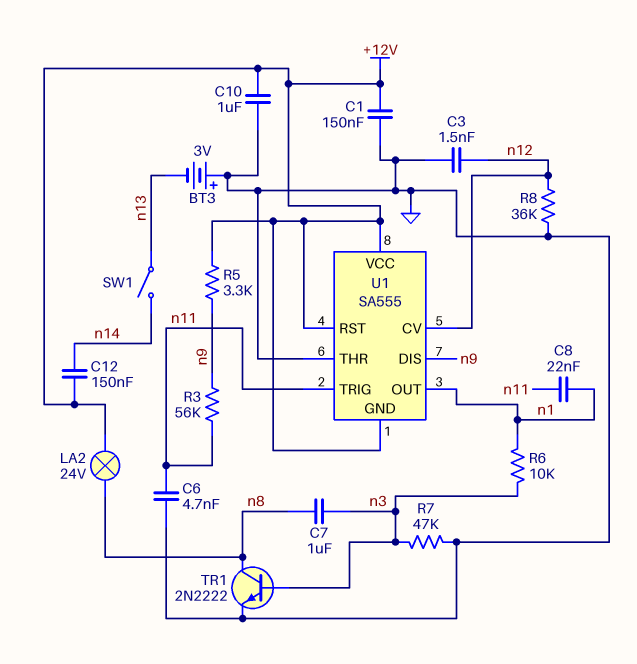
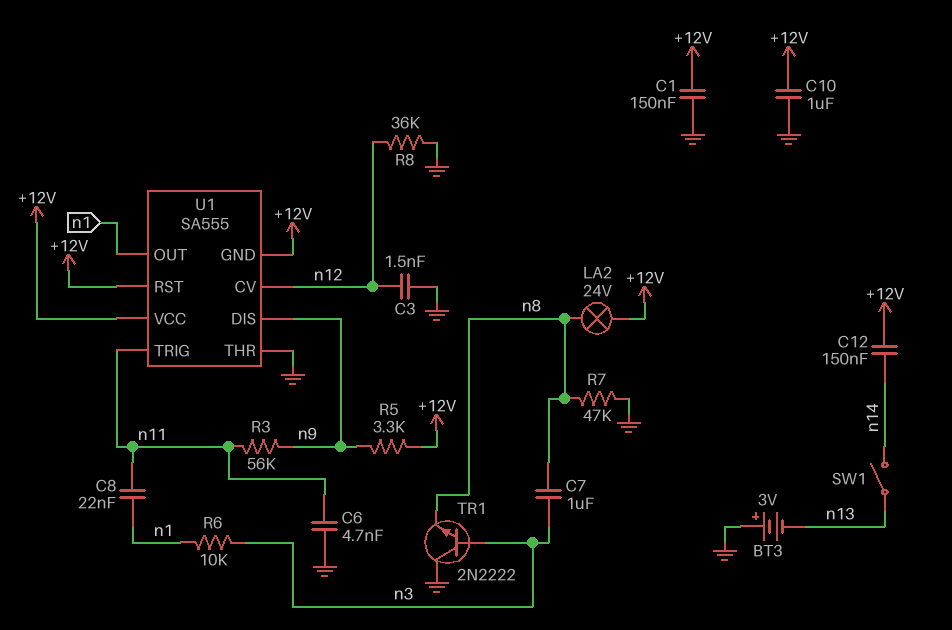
R7: 47k (GND, n3) -> 47k (GND, n8)
TR1: NPN 2N2222 (B n3, C n8, E GND) -> NPN 2N2222 (B n3, C GND, E n8)

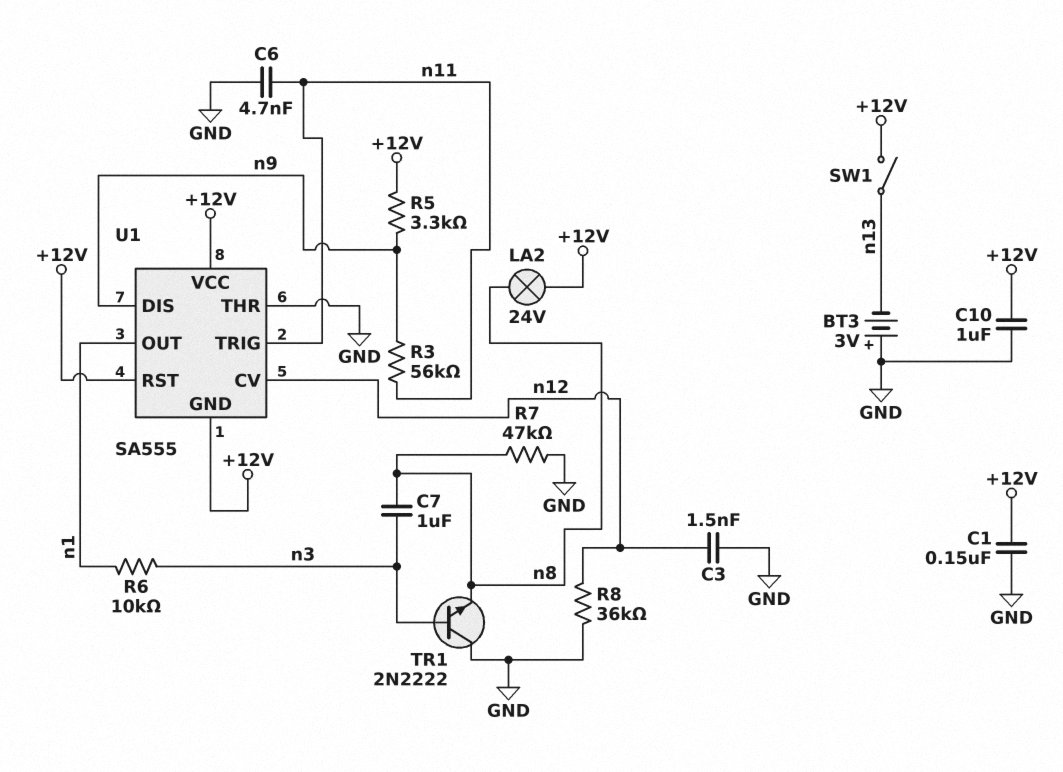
C8: 22nF (n1, n11) -> none
C12: 150nF (+12V, n14) -> none
SW1: switch (n13, n14) -> switch (+12V, n13)

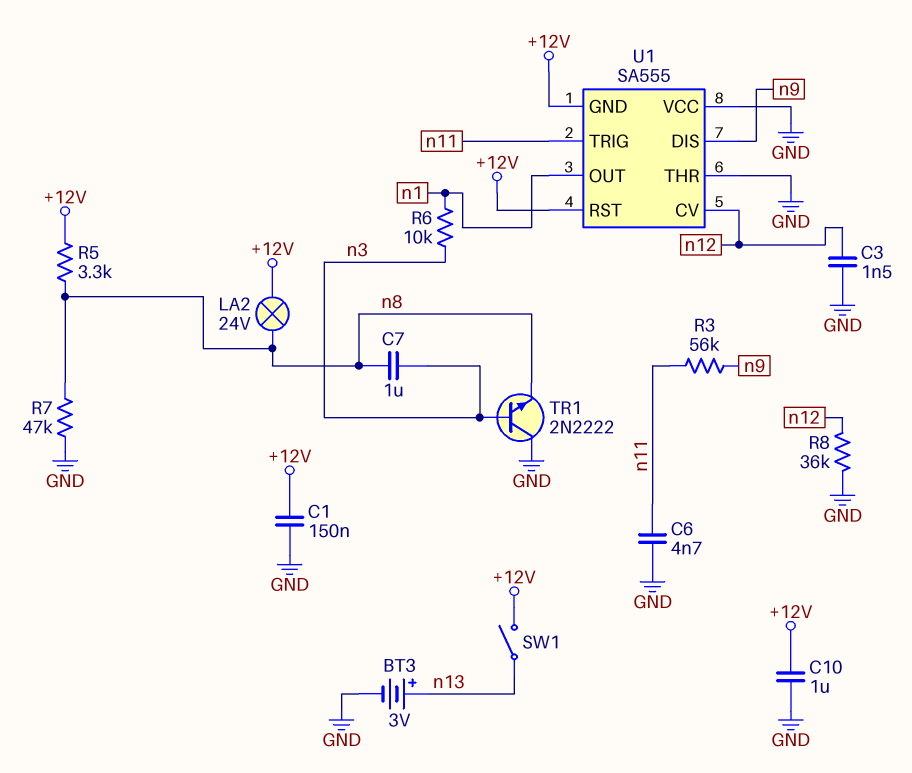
BT3: 3V (plus GND, minus n13) -> 3V (plus n13, minus GND)
R5: 3.3k (+12V, n9) -> 3.3k (+12V, n8)
U1 pin VCC: +12V -> GND

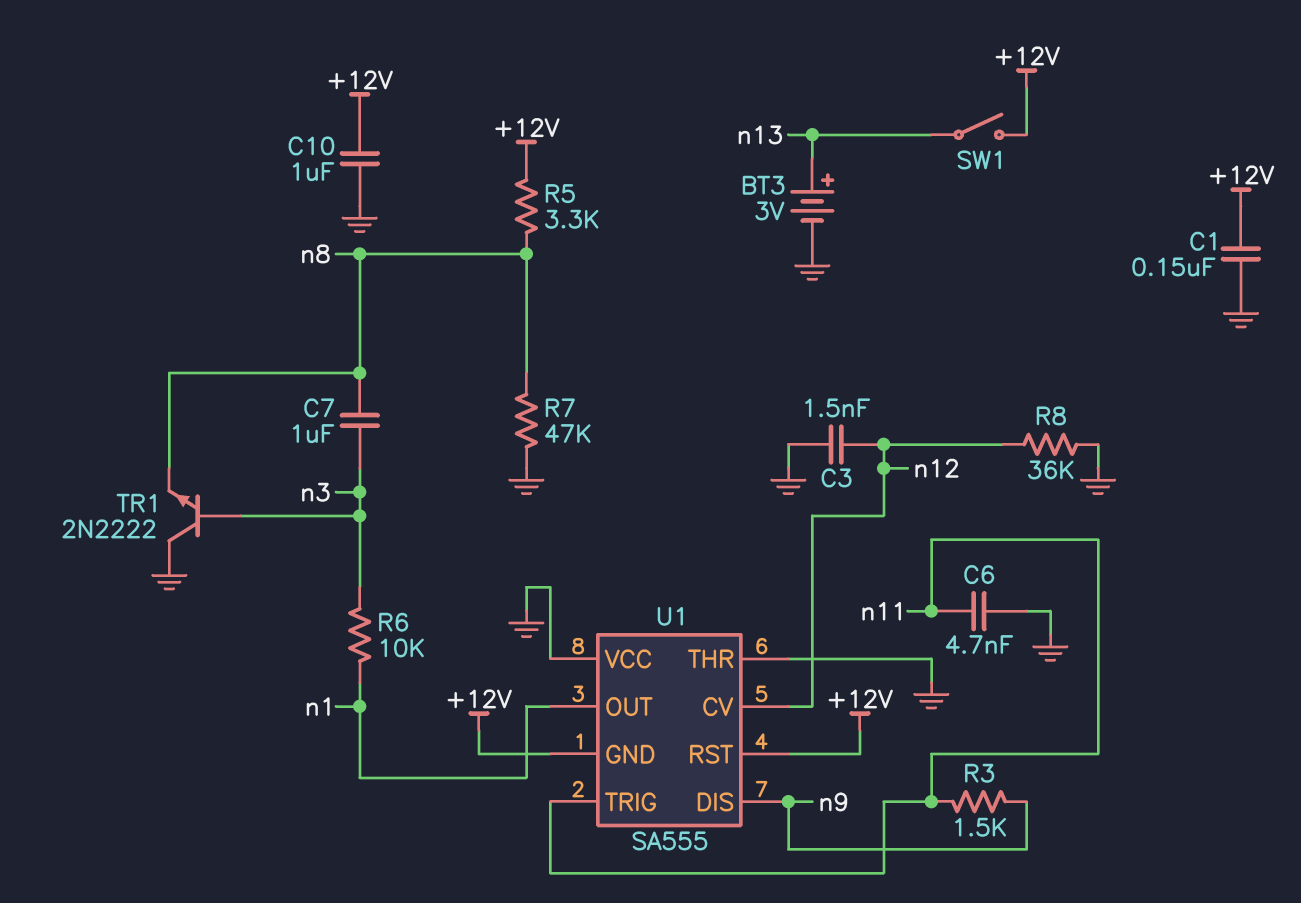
LA2: lamp 24V (+12V, n8) -> none
R3: 56k (n9, n11) -> 1.5k (n9, n11)

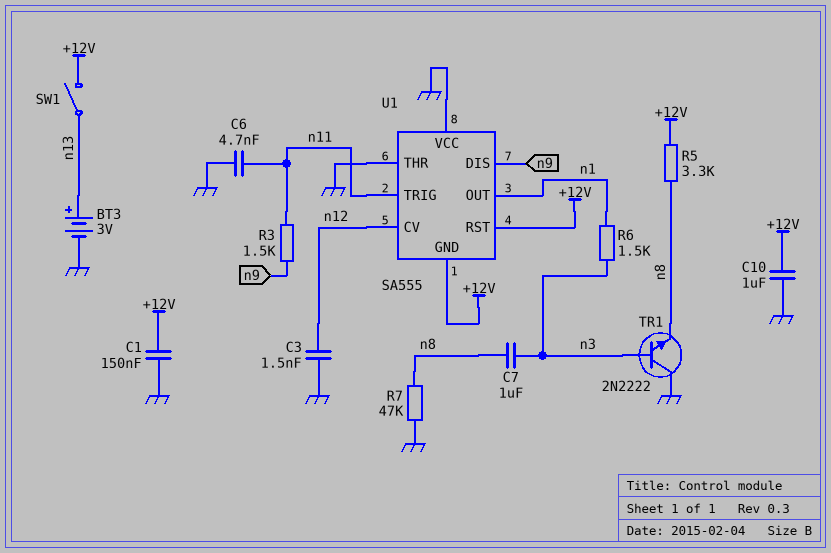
R6: 10k (n1, n3) -> 1.5k (n1, n3)
R8: 36k (GND, n12) -> none

